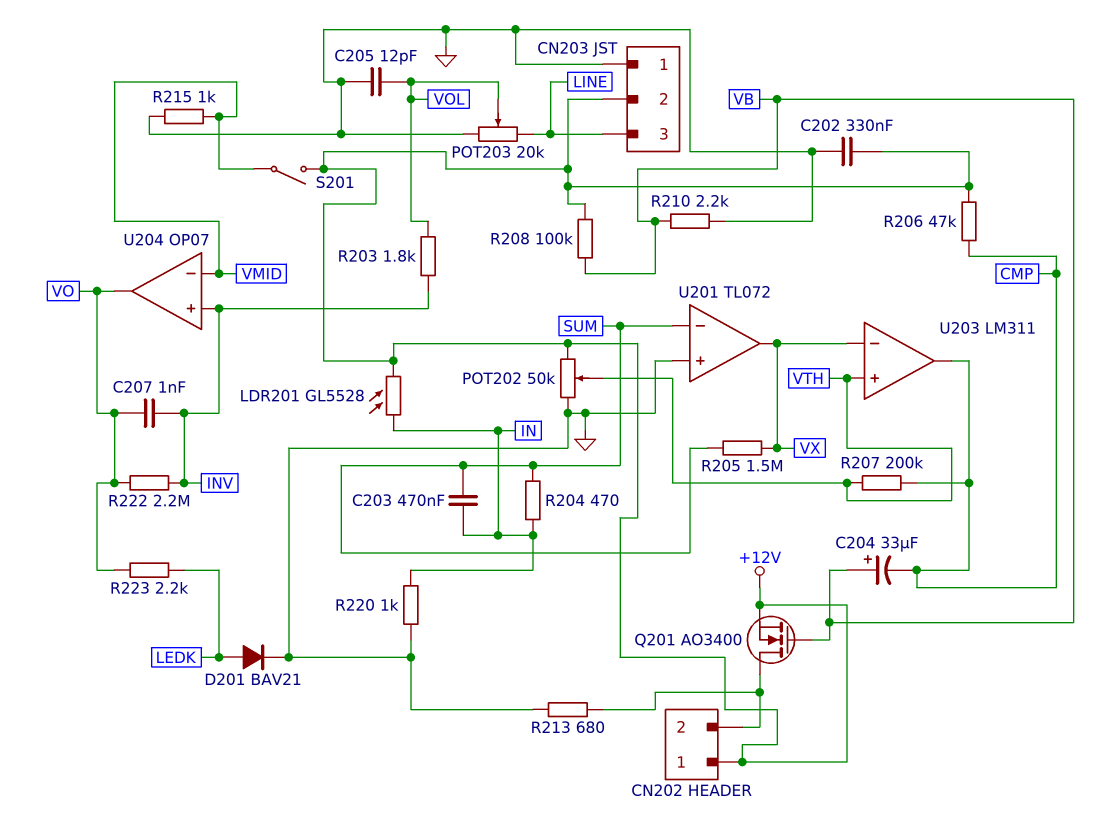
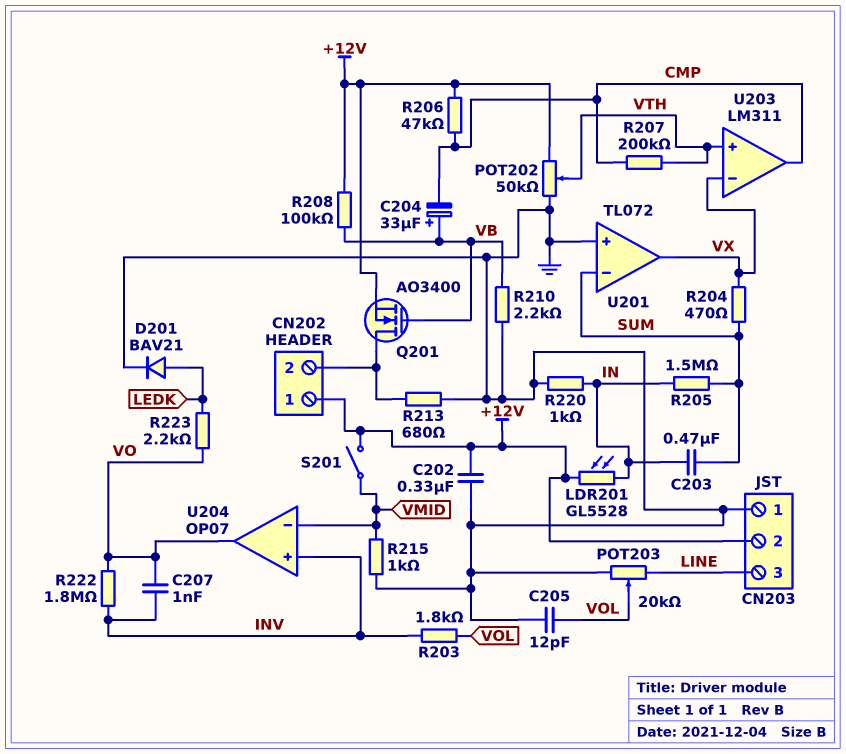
R204: 470 (IN, SUM) -> 470 (SUM, VX)
R205: 1.5M (SUM, VX) -> 1.5M (IN, SUM)
R222: 2.2M (INV, VO) -> 1.8M (INV, VO)

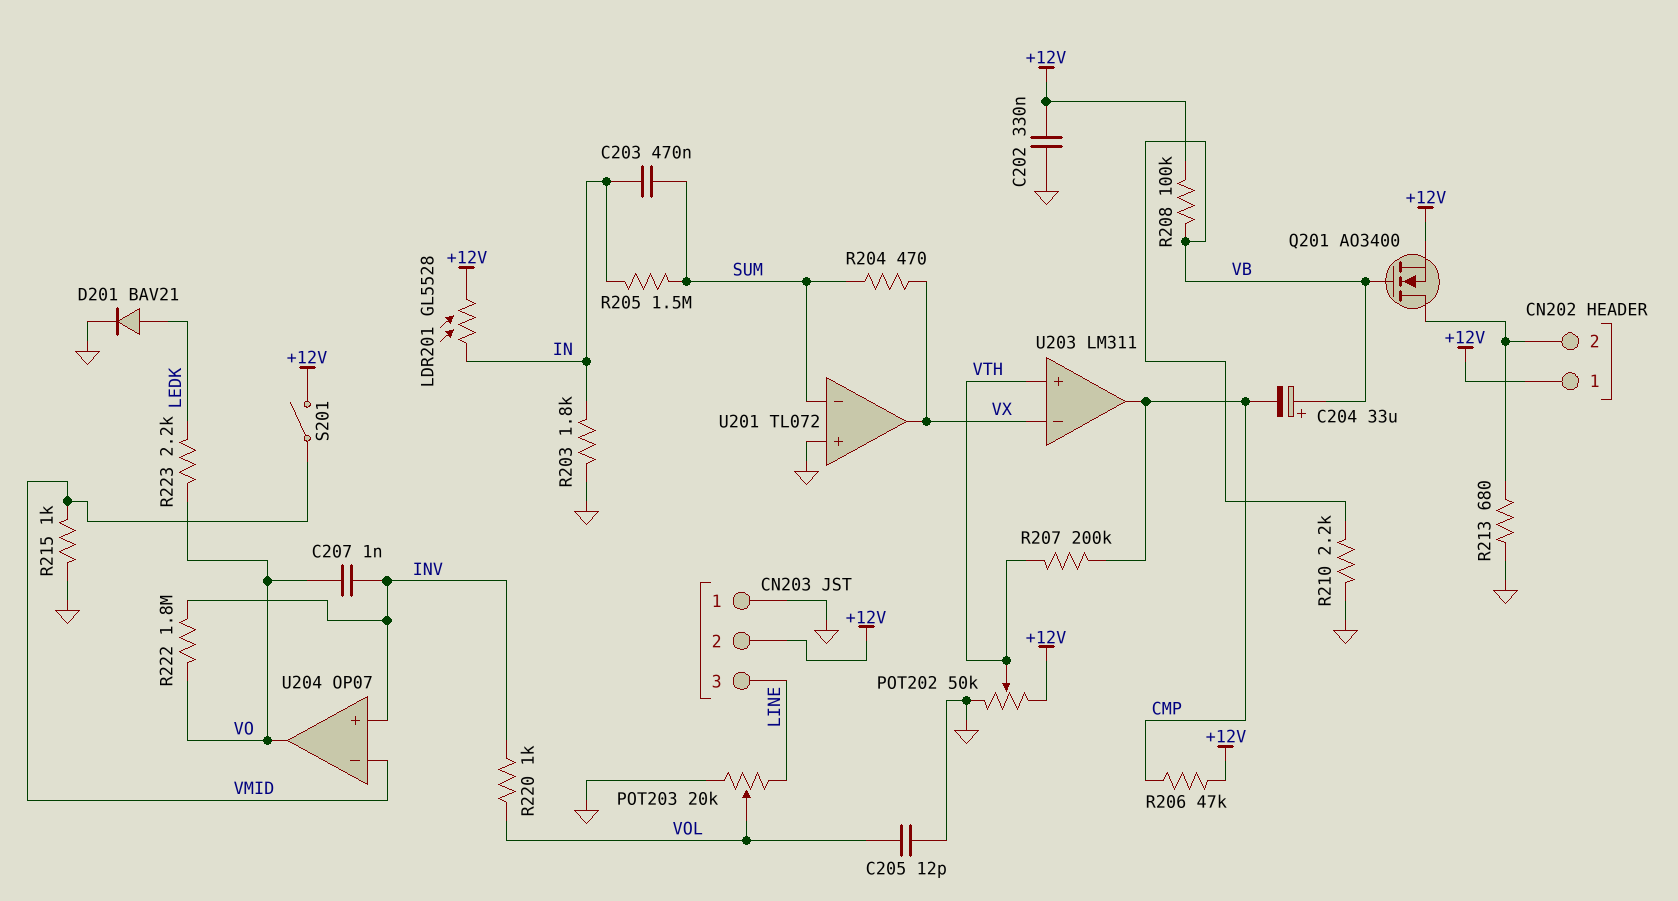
R203: 1.8k (INV, VOL) -> 1.8k (GND, IN)
R220: 1k (GND, IN) -> 1k (INV, VOL)

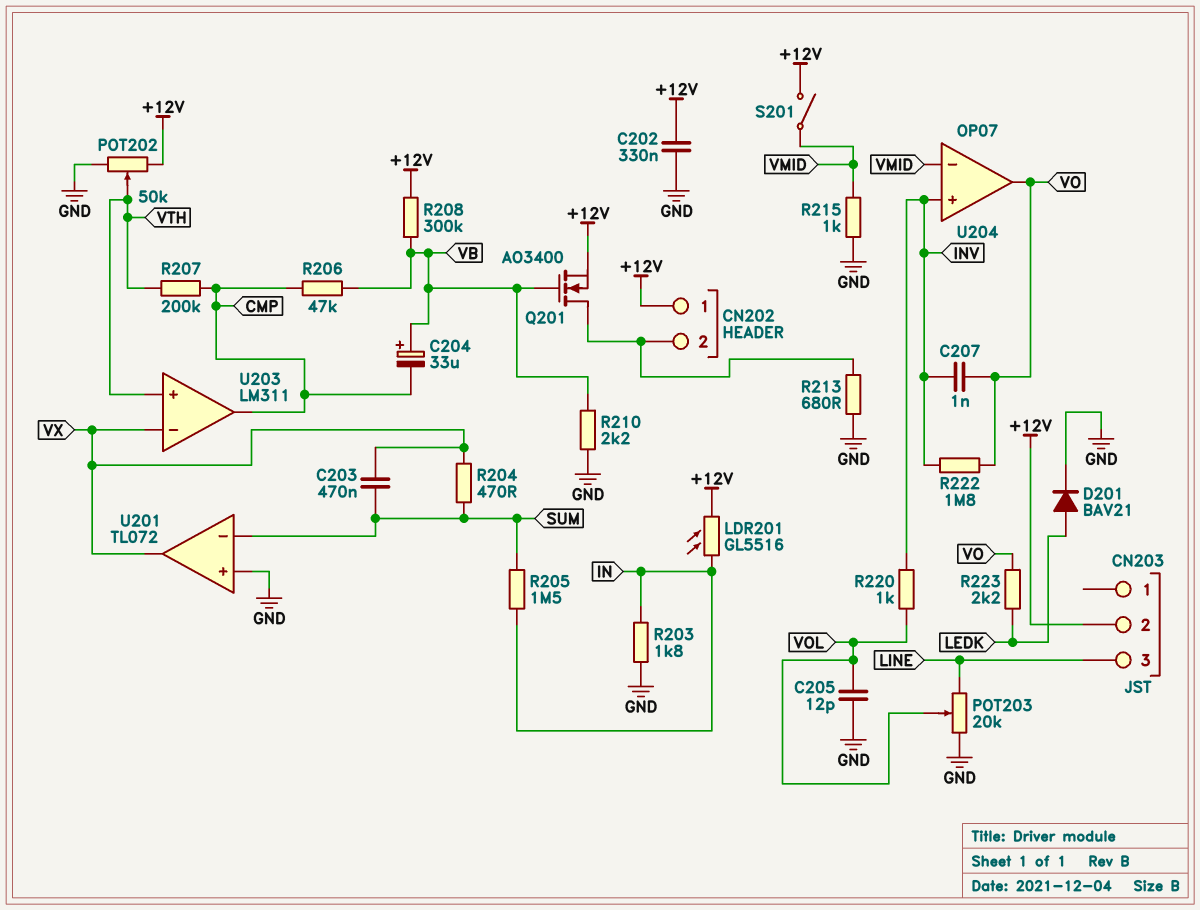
C203: 470nF (IN, SUM) -> 470nF (SUM, VX)
CN203 pin 1: GND -> none
LDR201: GL5528 (+12V, IN) -> GL5516 (+12V, IN)
R206: 47k (+12V, CMP) -> 47k (CMP, VB)
R208: 100k (+12V, VB) -> 300k (+12V, VB)

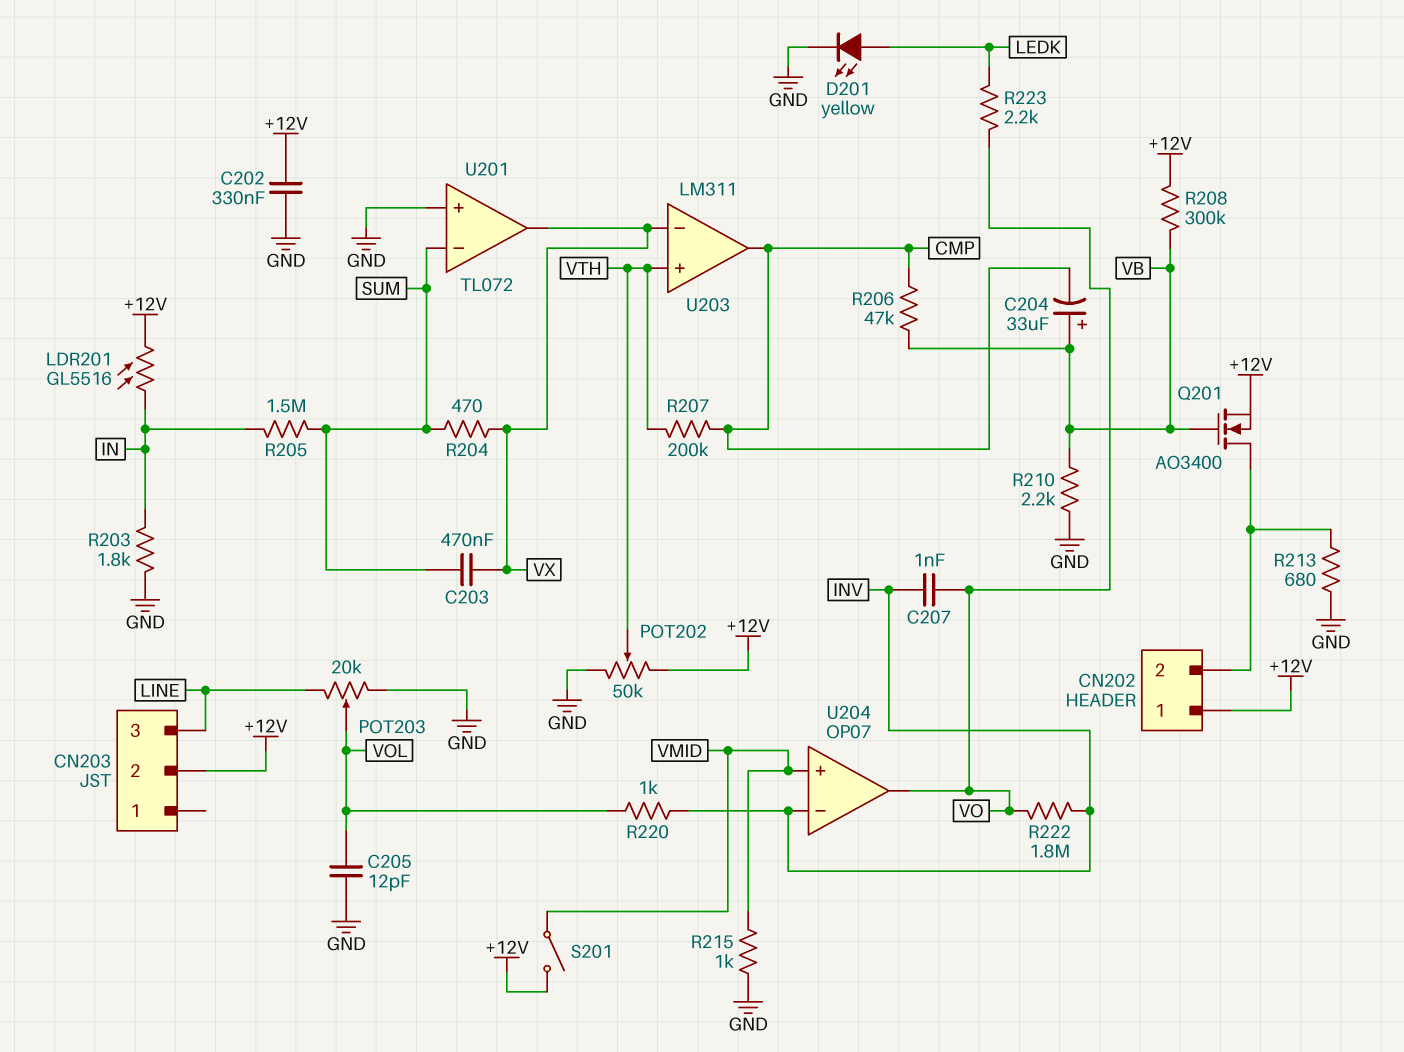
D201: diode BAV21 (A LEDK, K GND) -> LED yellow (A LEDK, K GND)
U204 pin in+: INV -> VMID
U204 pin in-: VMID -> INV

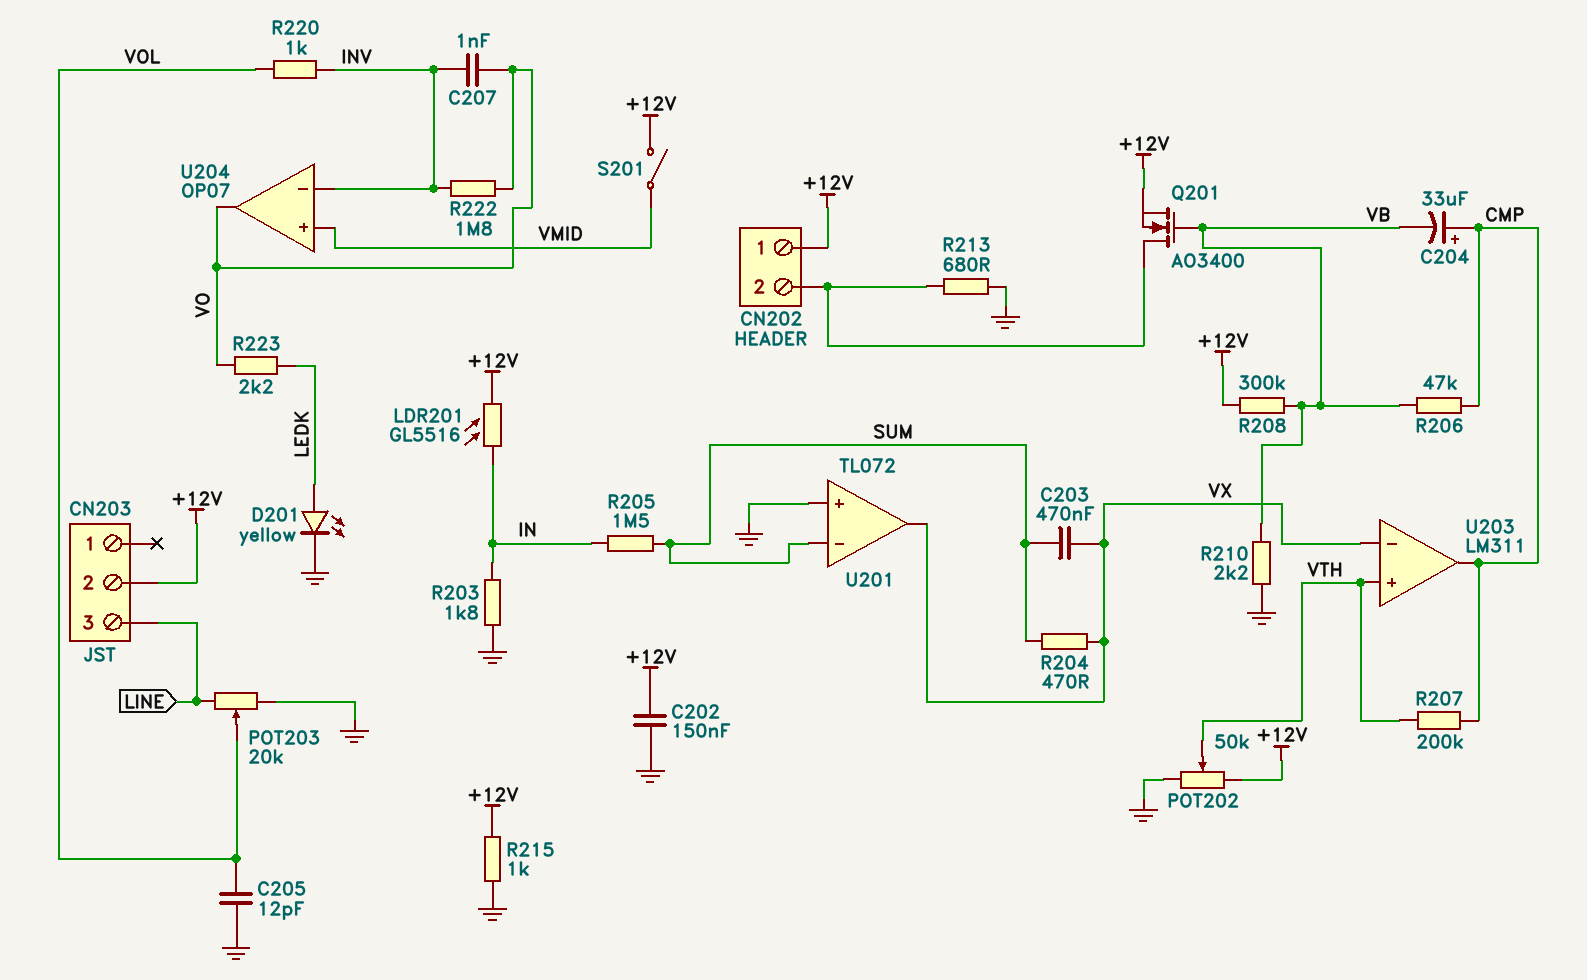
C202: 330nF (+12V, GND) -> 150nF (+12V, GND)
C204: 33uF (plus VB, minus CMP) -> 33uF (plus CMP, minus VB)
R215: 1k (GND, VMID) -> 1k (+12V, GND)

